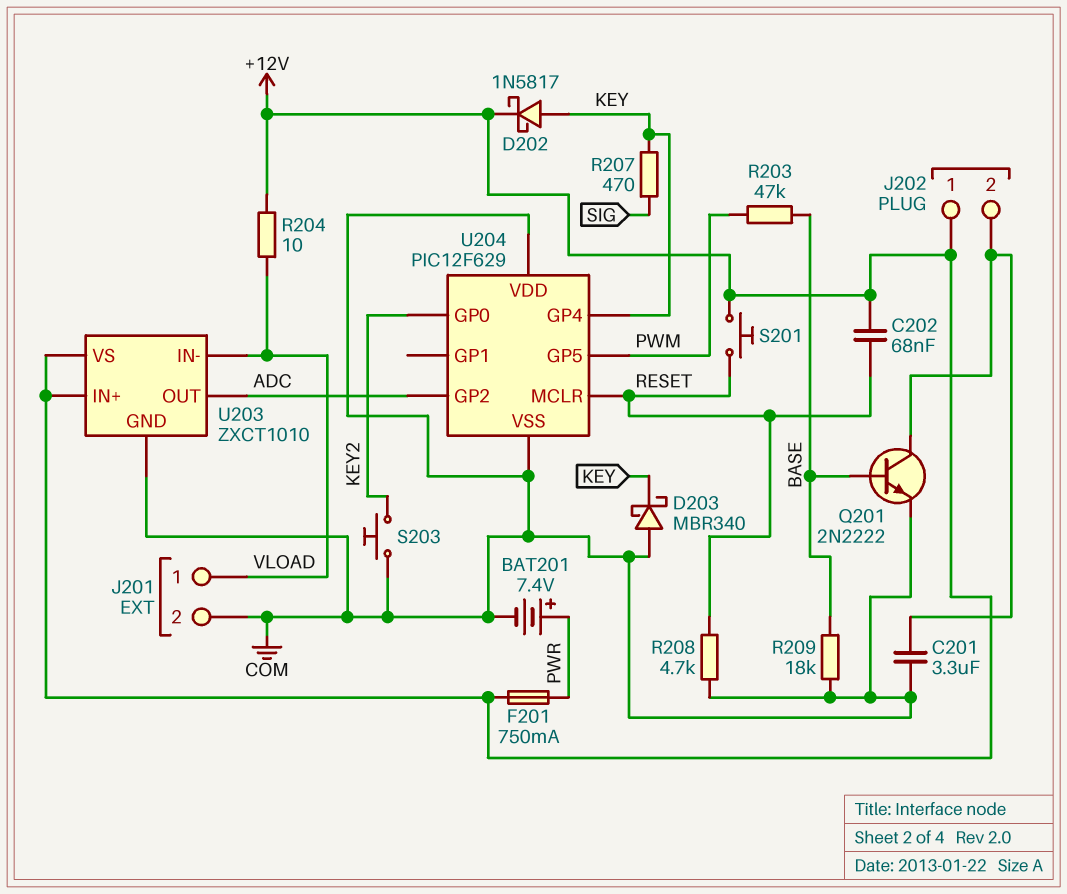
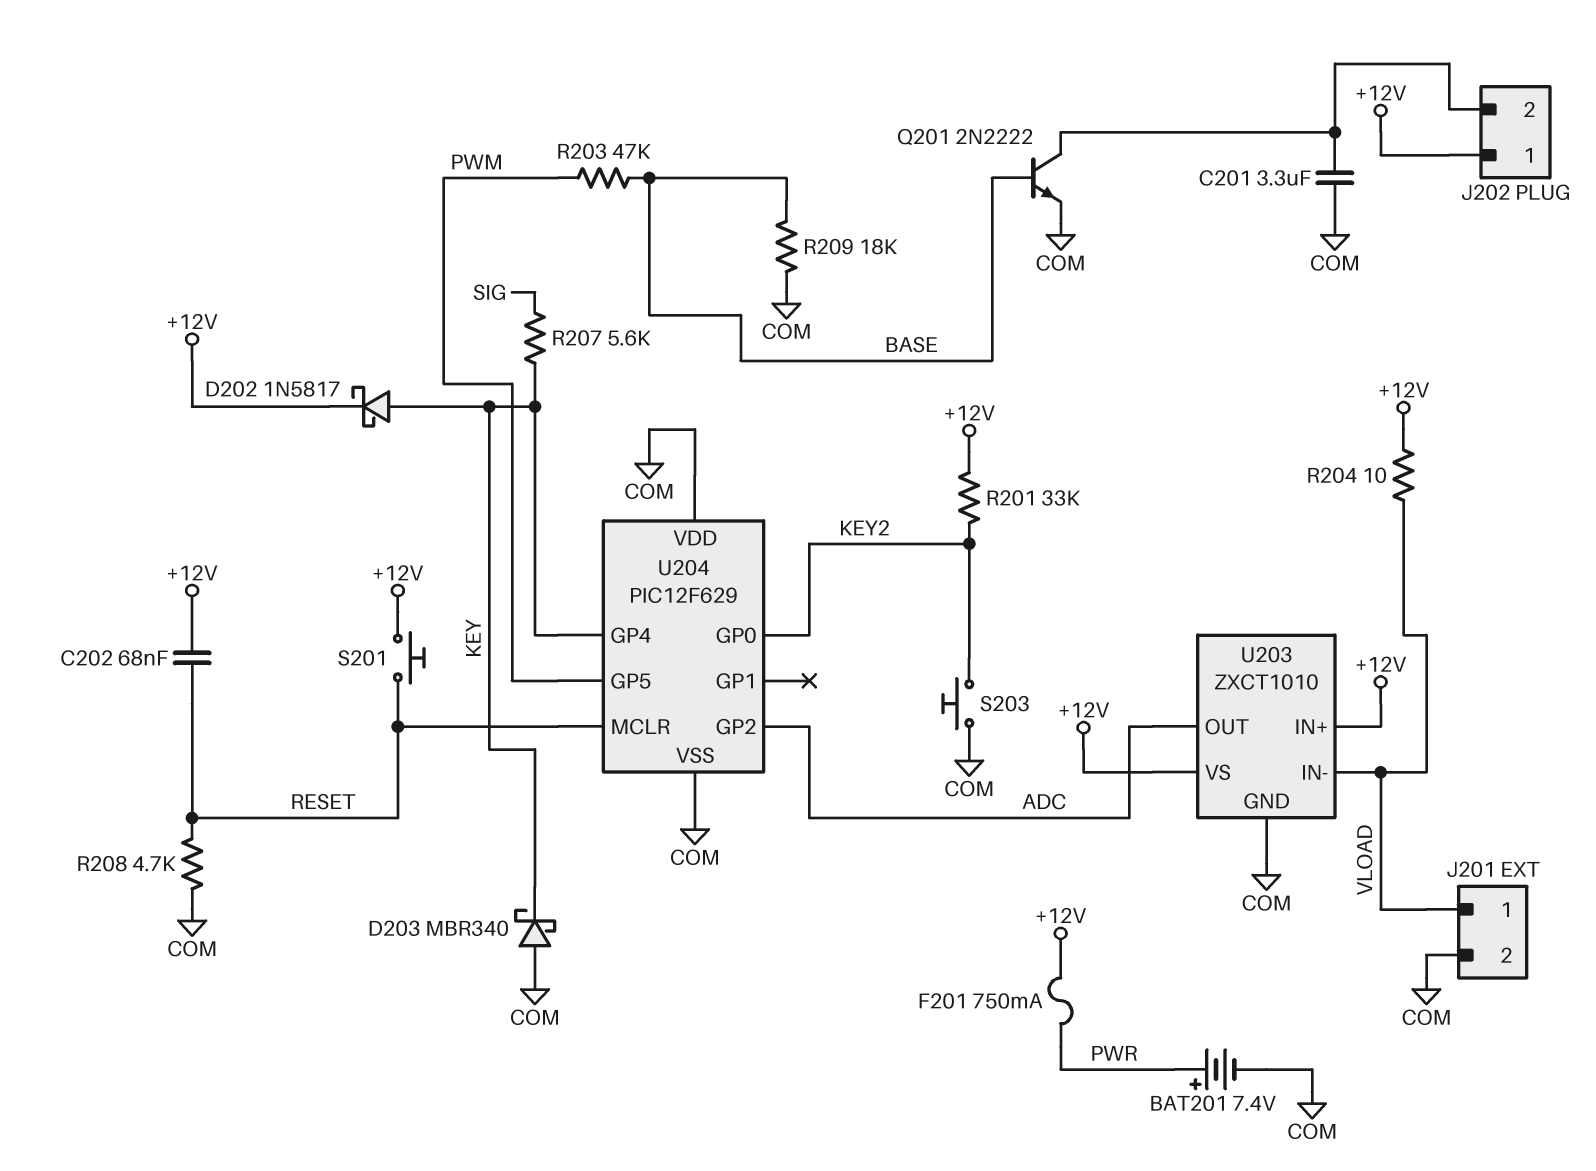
R201: none -> 33k (+12V, KEY2)
R207: 470 (KEY, SIG) -> 5.6k (KEY, SIG)

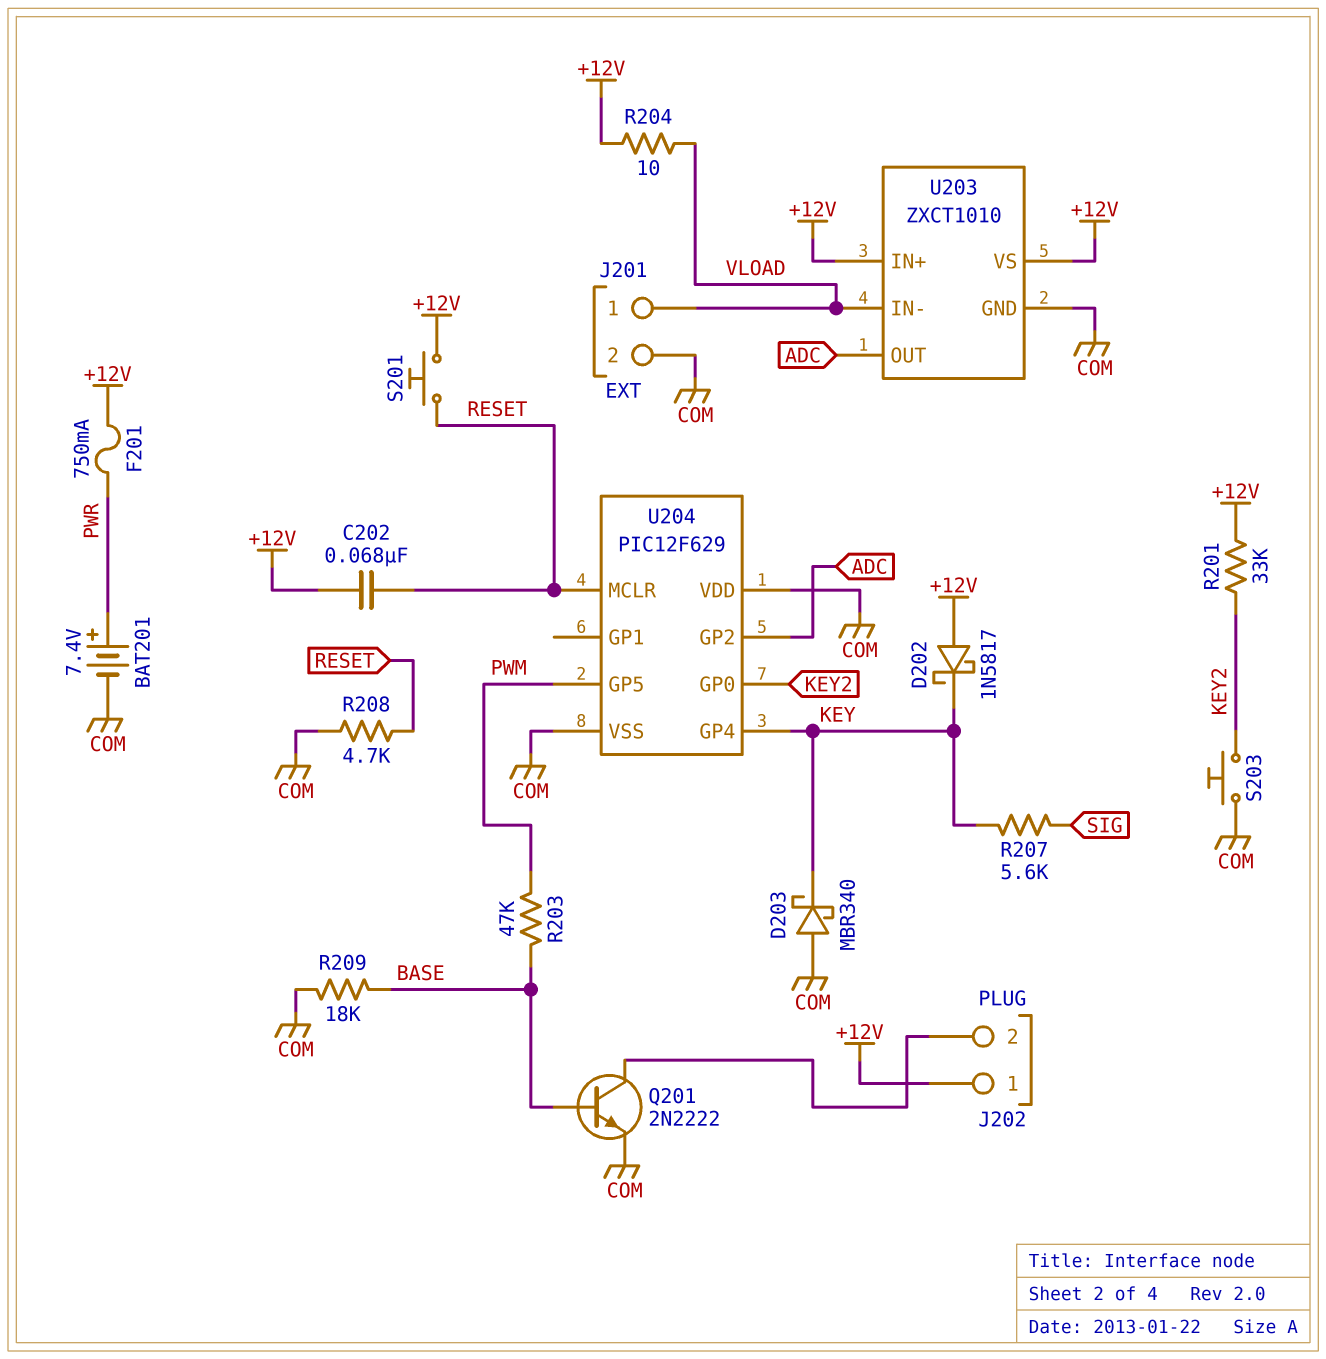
C201: 3.3uF (COM, J202/2) -> none
D202: schottky 1N5817 (A KEY, K +12V) -> schottky 1N5817 (A +12V, K KEY)

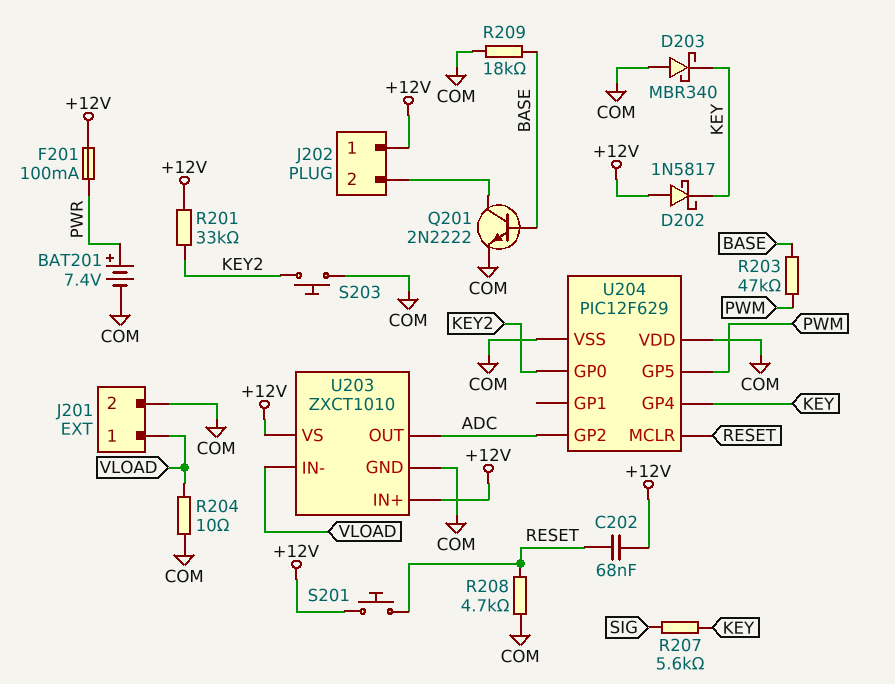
F201: 750mA (+12V, PWR) -> 100mA (+12V, PWR)
R204: 10 (+12V, VLOAD) -> 10 (COM, VLOAD)

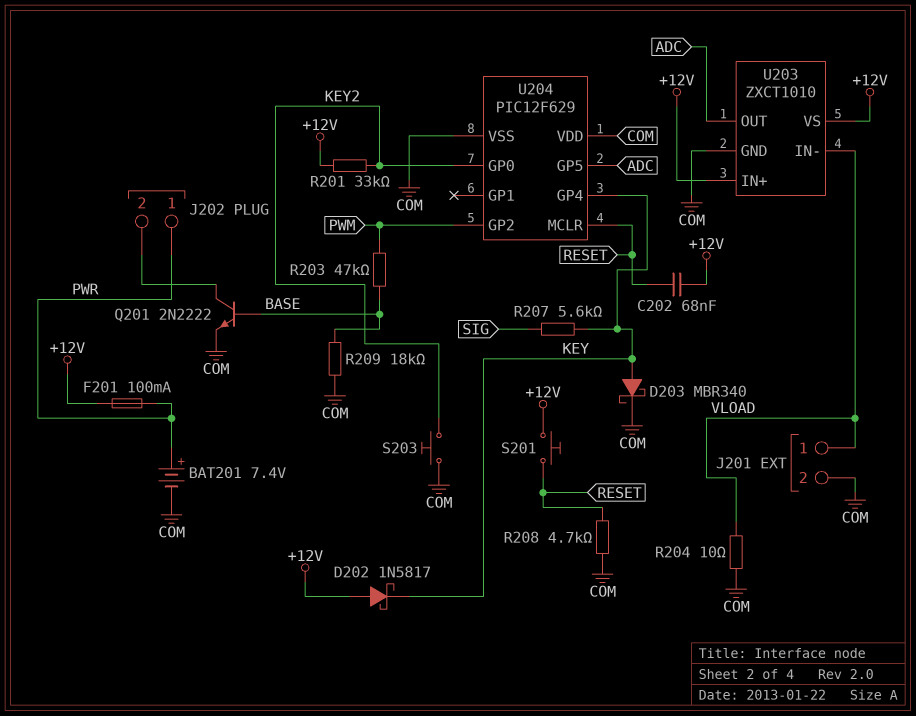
D203: schottky MBR340 (A COM, K KEY) -> schottky MBR340 (A KEY, K COM)
J202 pin 1: +12V -> PWR
U204 pin GP2: ADC -> PWM
U204 pin GP5: PWM -> ADC

